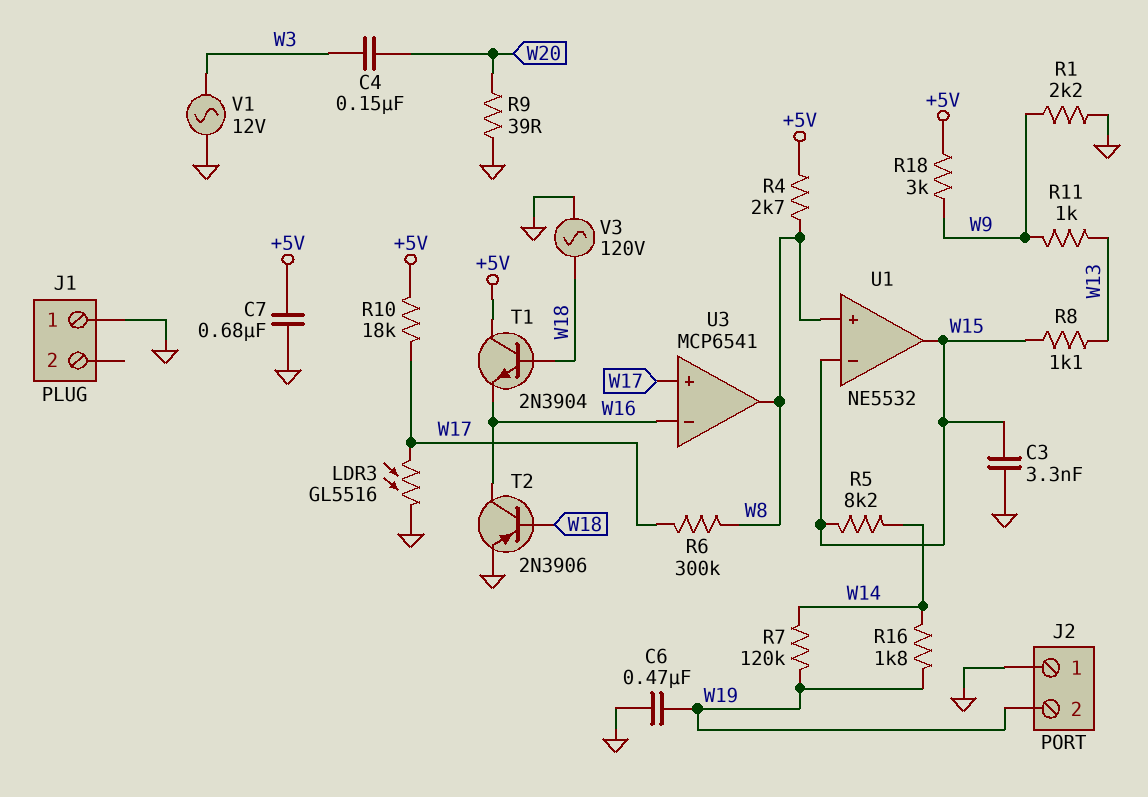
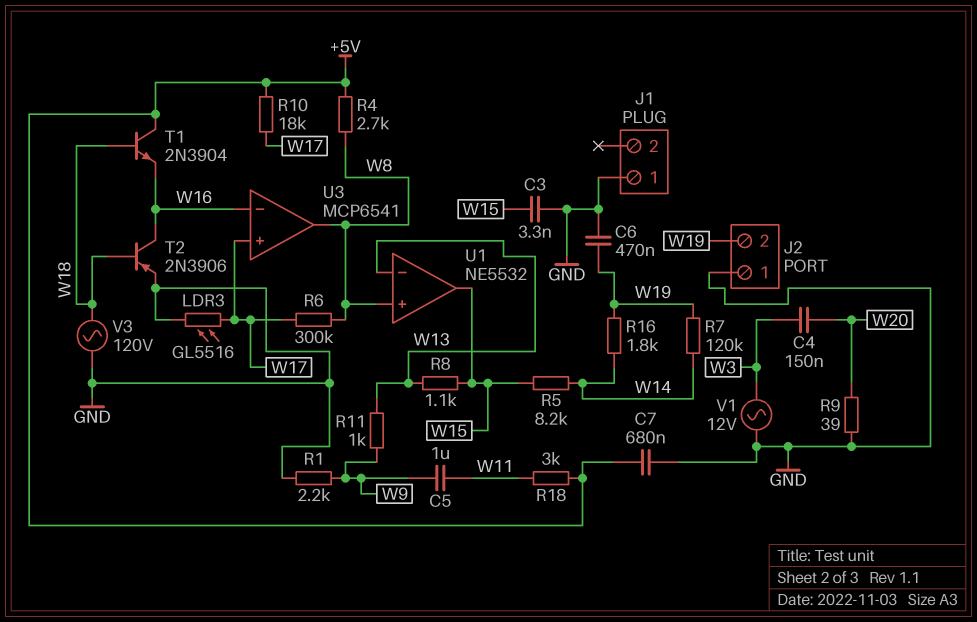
C5: none -> 1uF (W9, W11)
R18: 3k (+5V, W9) -> 3k (+5V, W11)
U1 pin in-: W15 -> W13

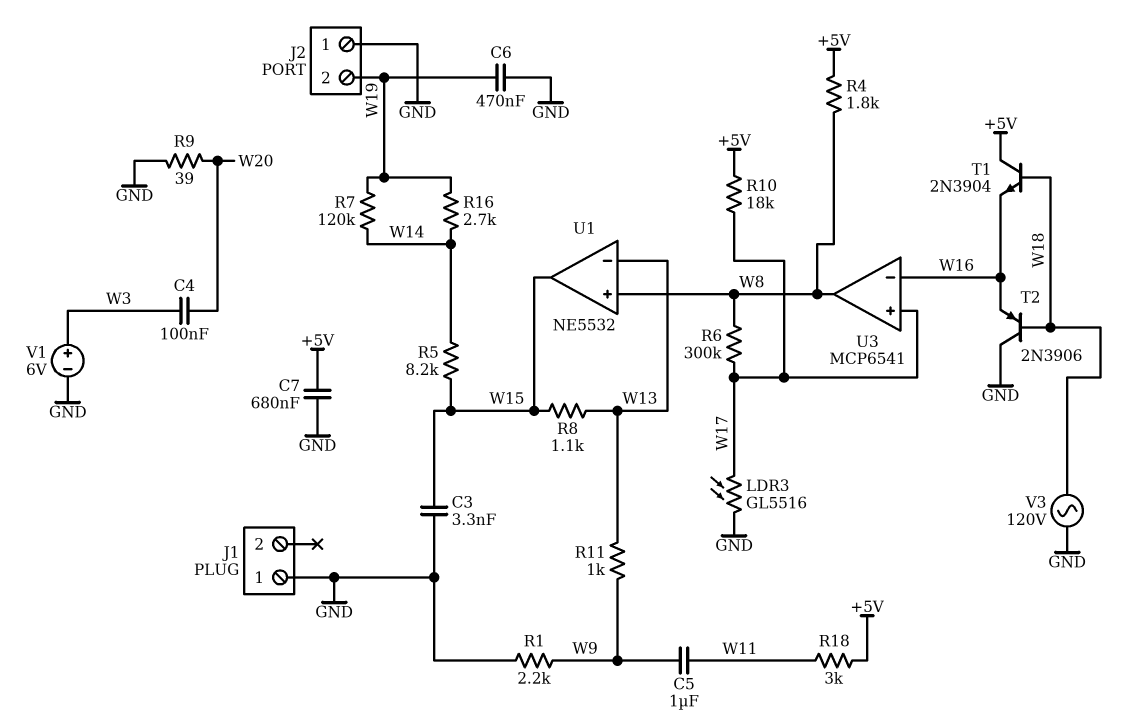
C4: 150nF (W3, W20) -> 100nF (W3, W20)
R4: 2.7k (+5V, W8) -> 1.8k (+5V, W8)
R16: 1.8k (W14, W19) -> 2.7k (W14, W19)
T2: PNP 2N3906 (B W18, C W16, E GND) -> PNP 2N3906 (B W18, C GND, E W16)
V1: AC 12V (GND, W3) -> 6V (plus W3, minus GND)

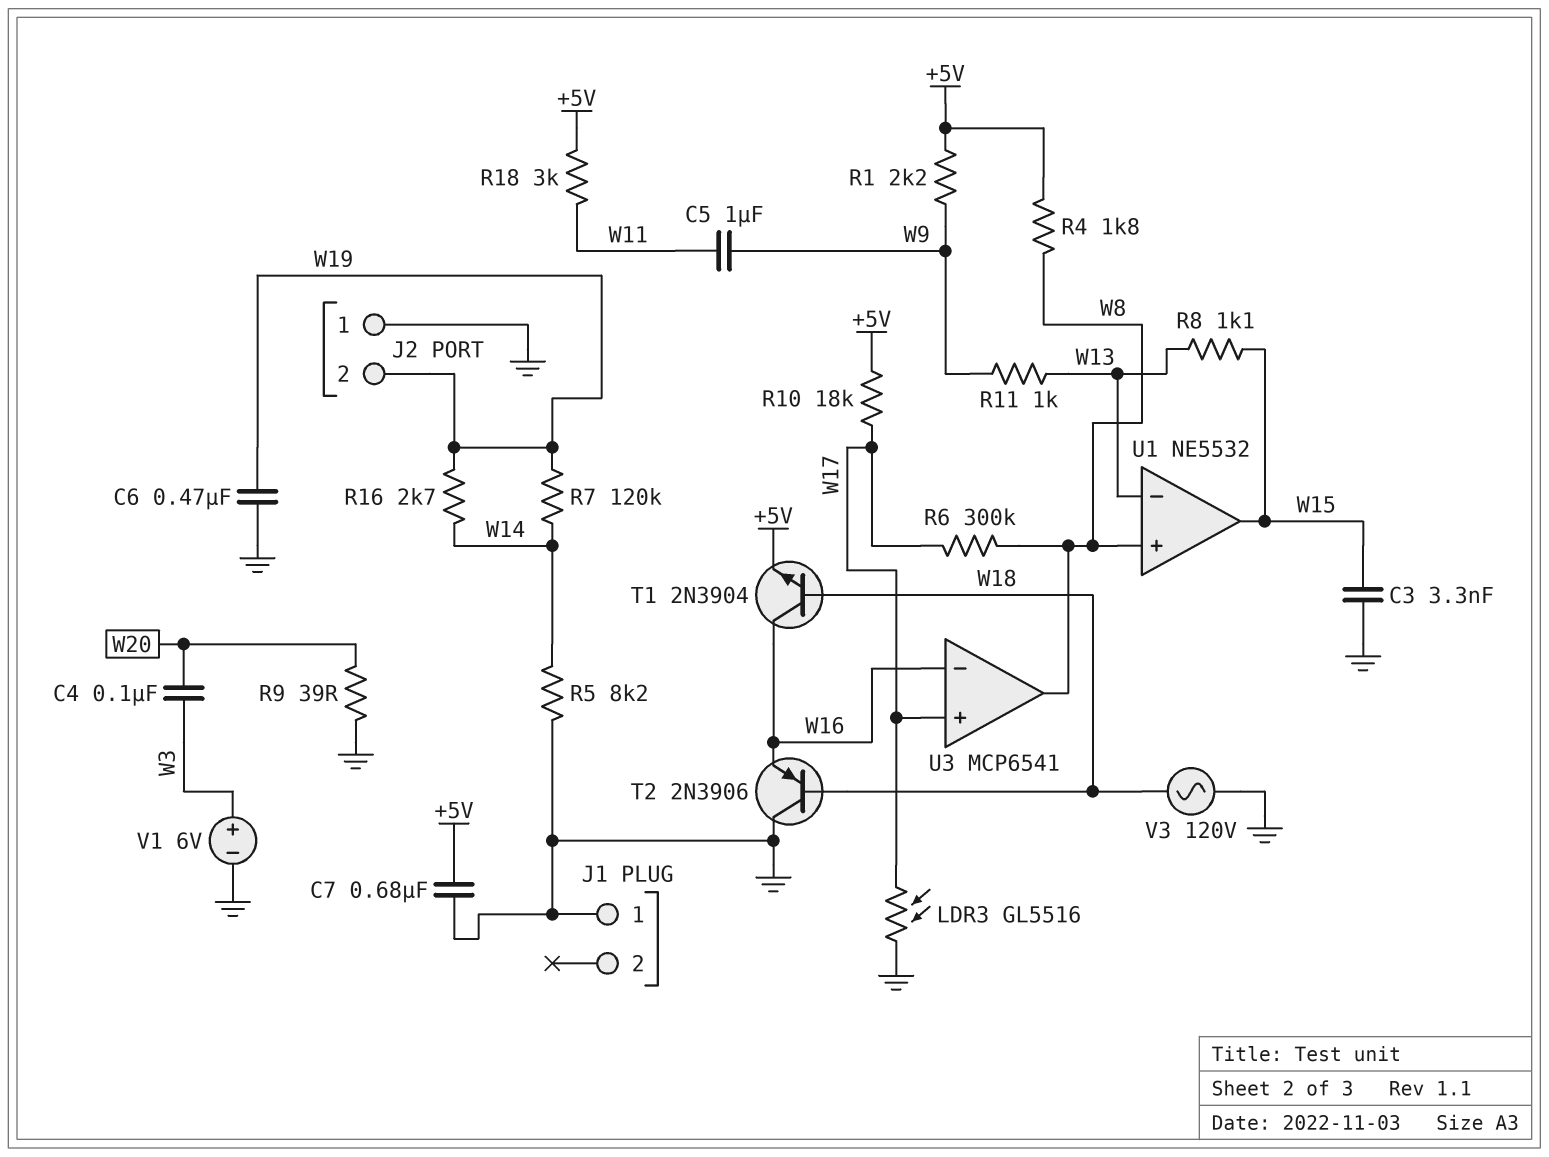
R1: 2.2k (GND, W9) -> 2.2k (+5V, W9)
R5: 8.2k (W14, W15) -> 8.2k (GND, W14)
T1: NPN 2N3904 (B W18, C +5V, E W16) -> NPN 2N3904 (B W18, C W16, E +5V)

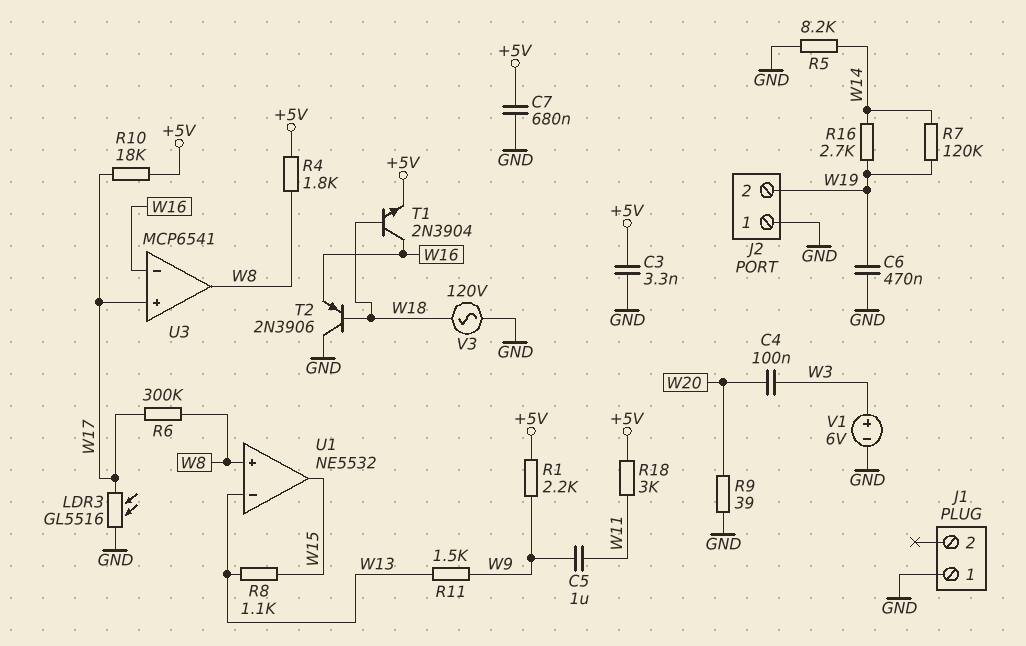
C3: 3.3nF (GND, W15) -> 3.3nF (+5V, GND)
R11: 1k (W9, W13) -> 1.5k (W9, W13)

